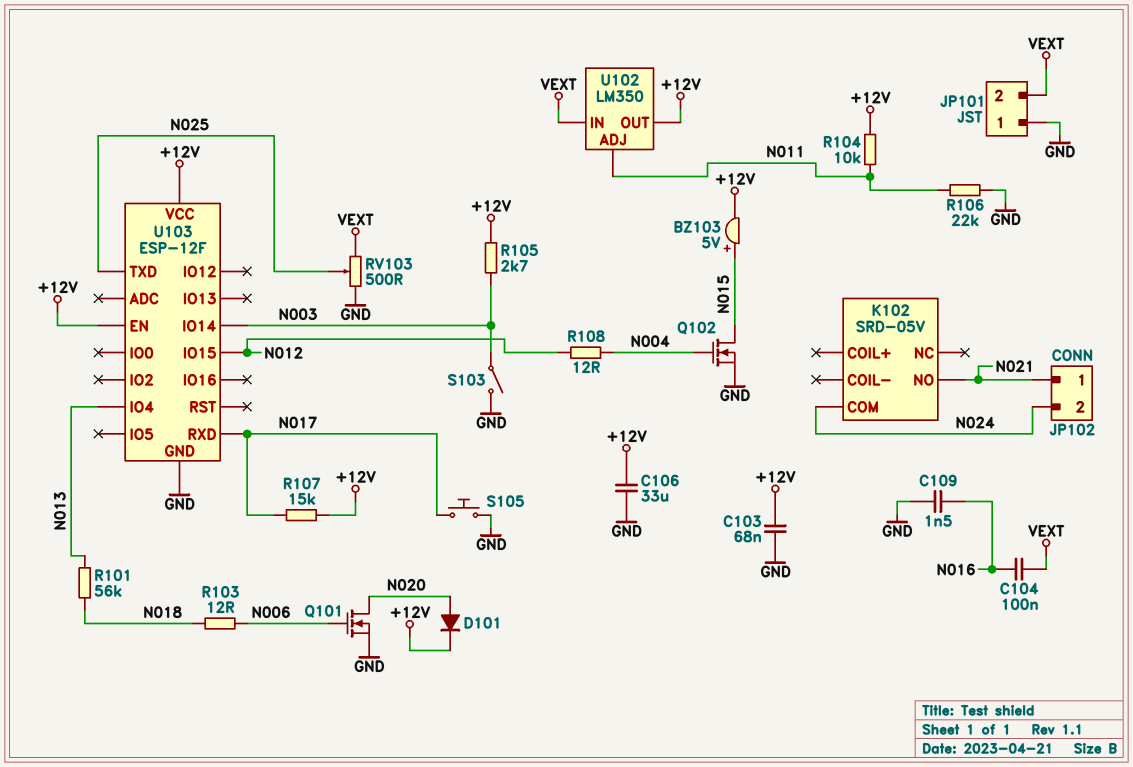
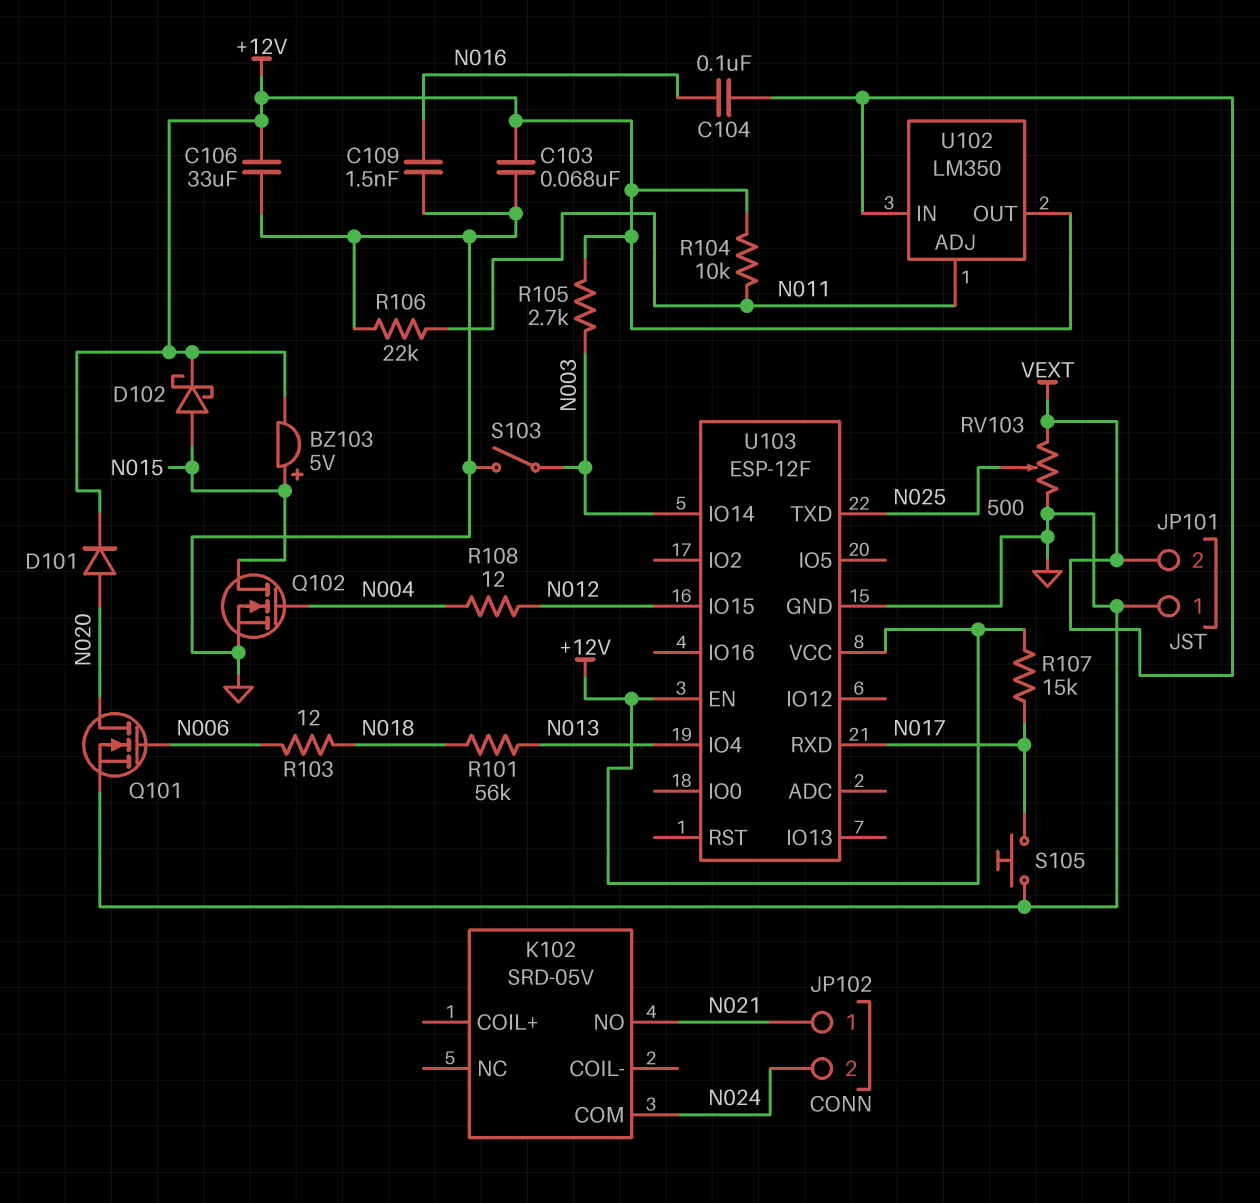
D102: none -> schottky (A N015, K +12V)

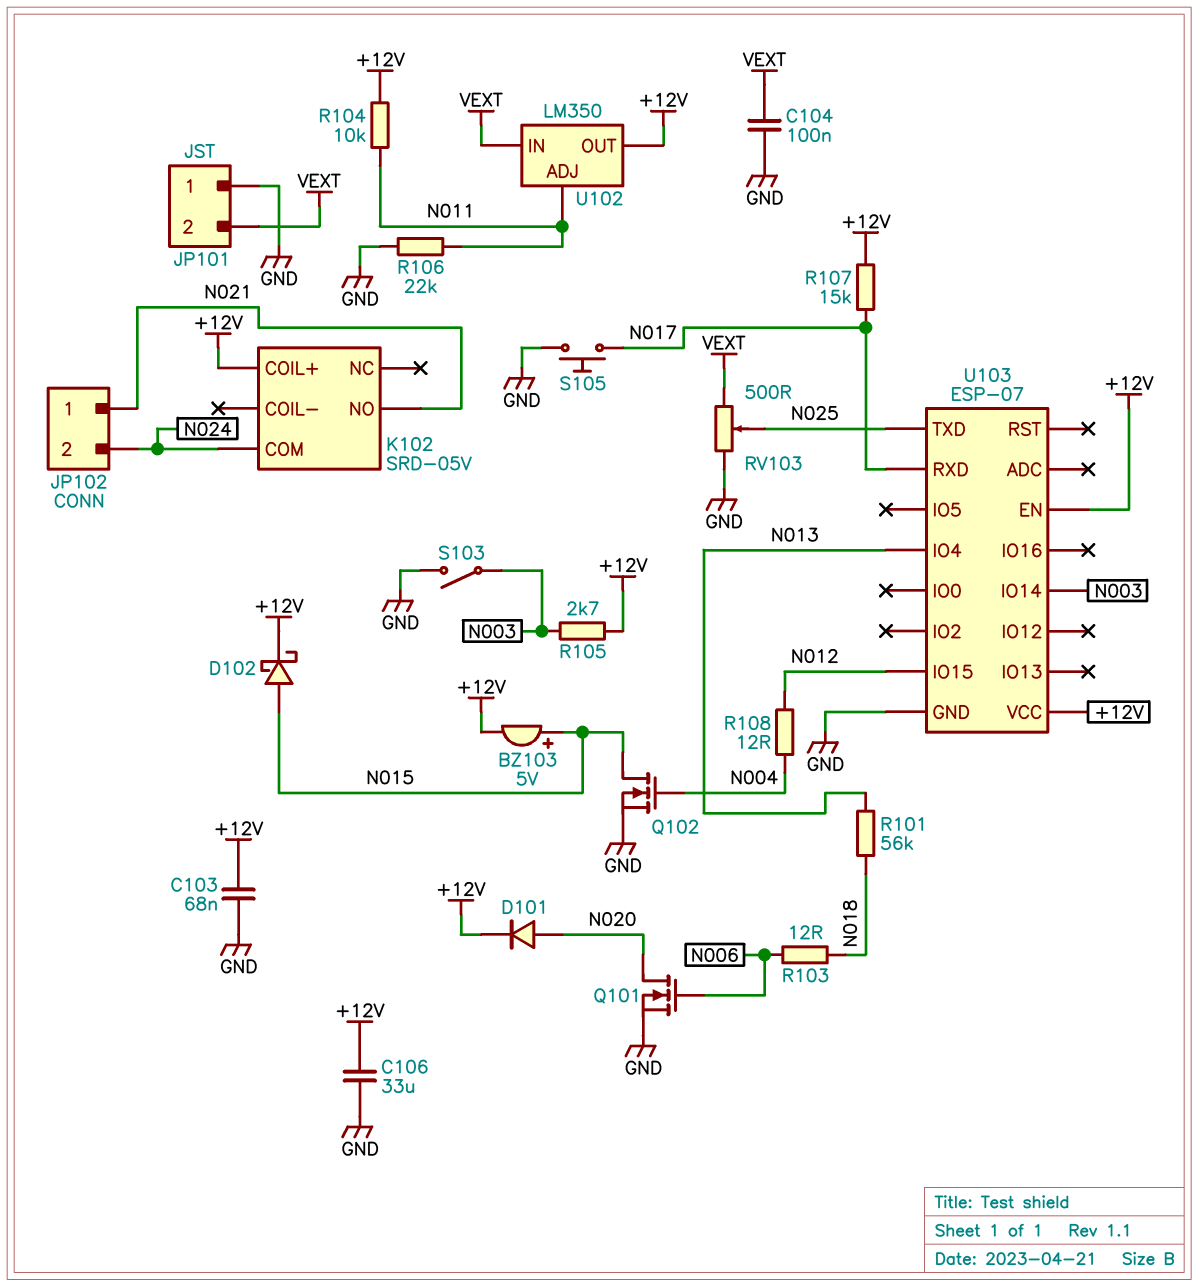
C104: 100nF (N016, VEXT) -> 100nF (GND, VEXT)
C109: 1.5nF (GND, N016) -> none
K102 pin COIL+: none -> +12V
U103: ESP-12F -> ESP-07

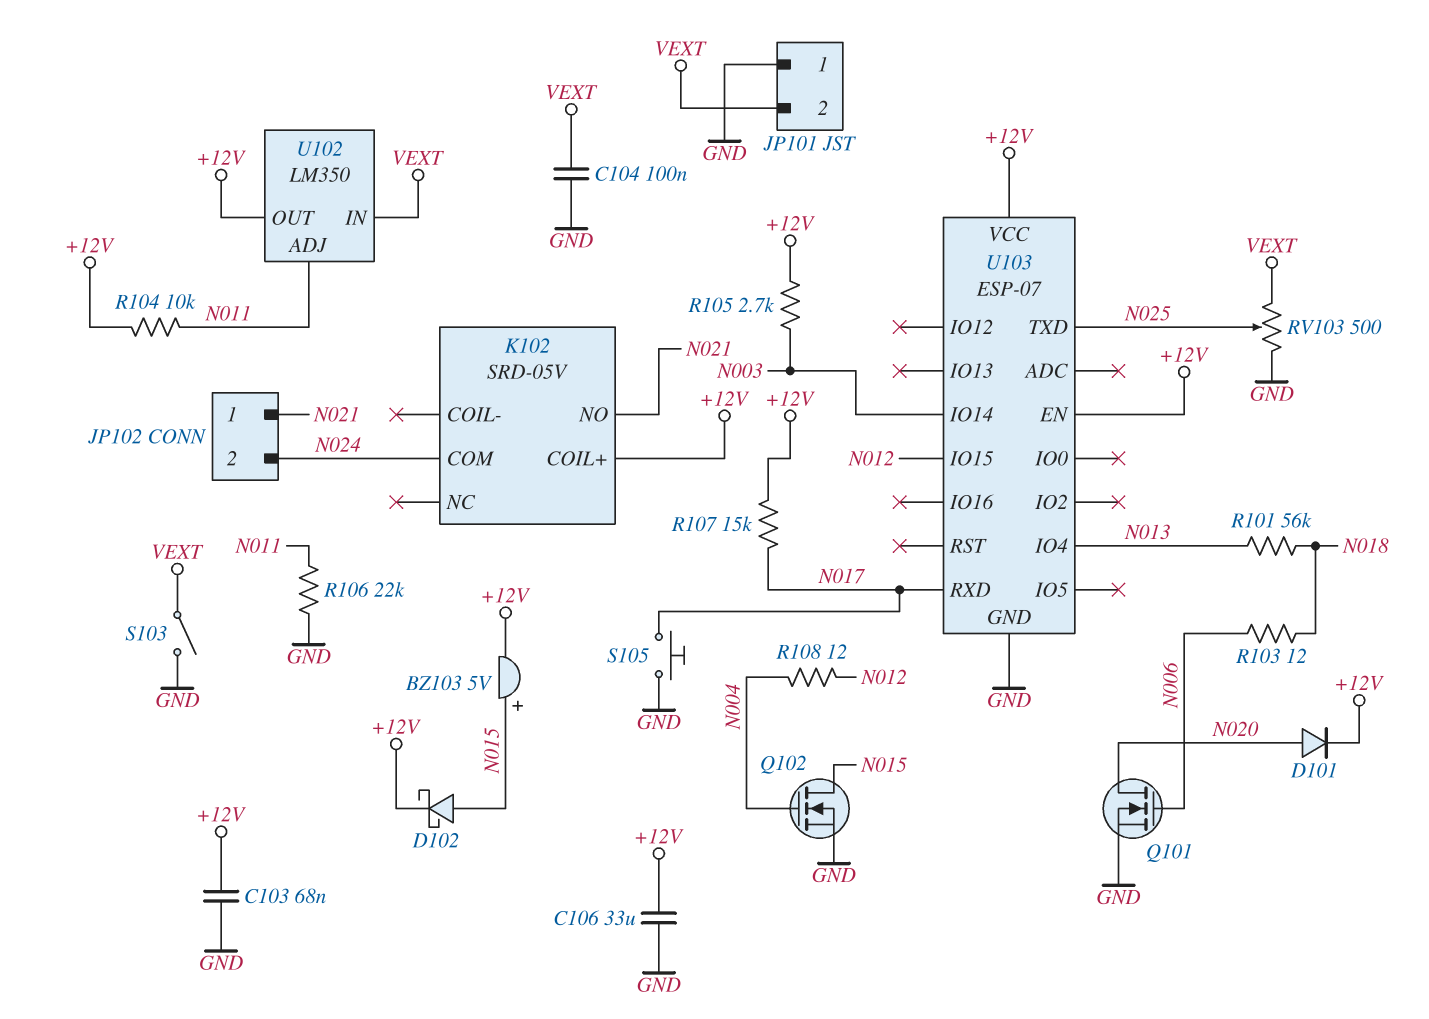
S103: switch (GND, N003) -> switch (GND, VEXT)

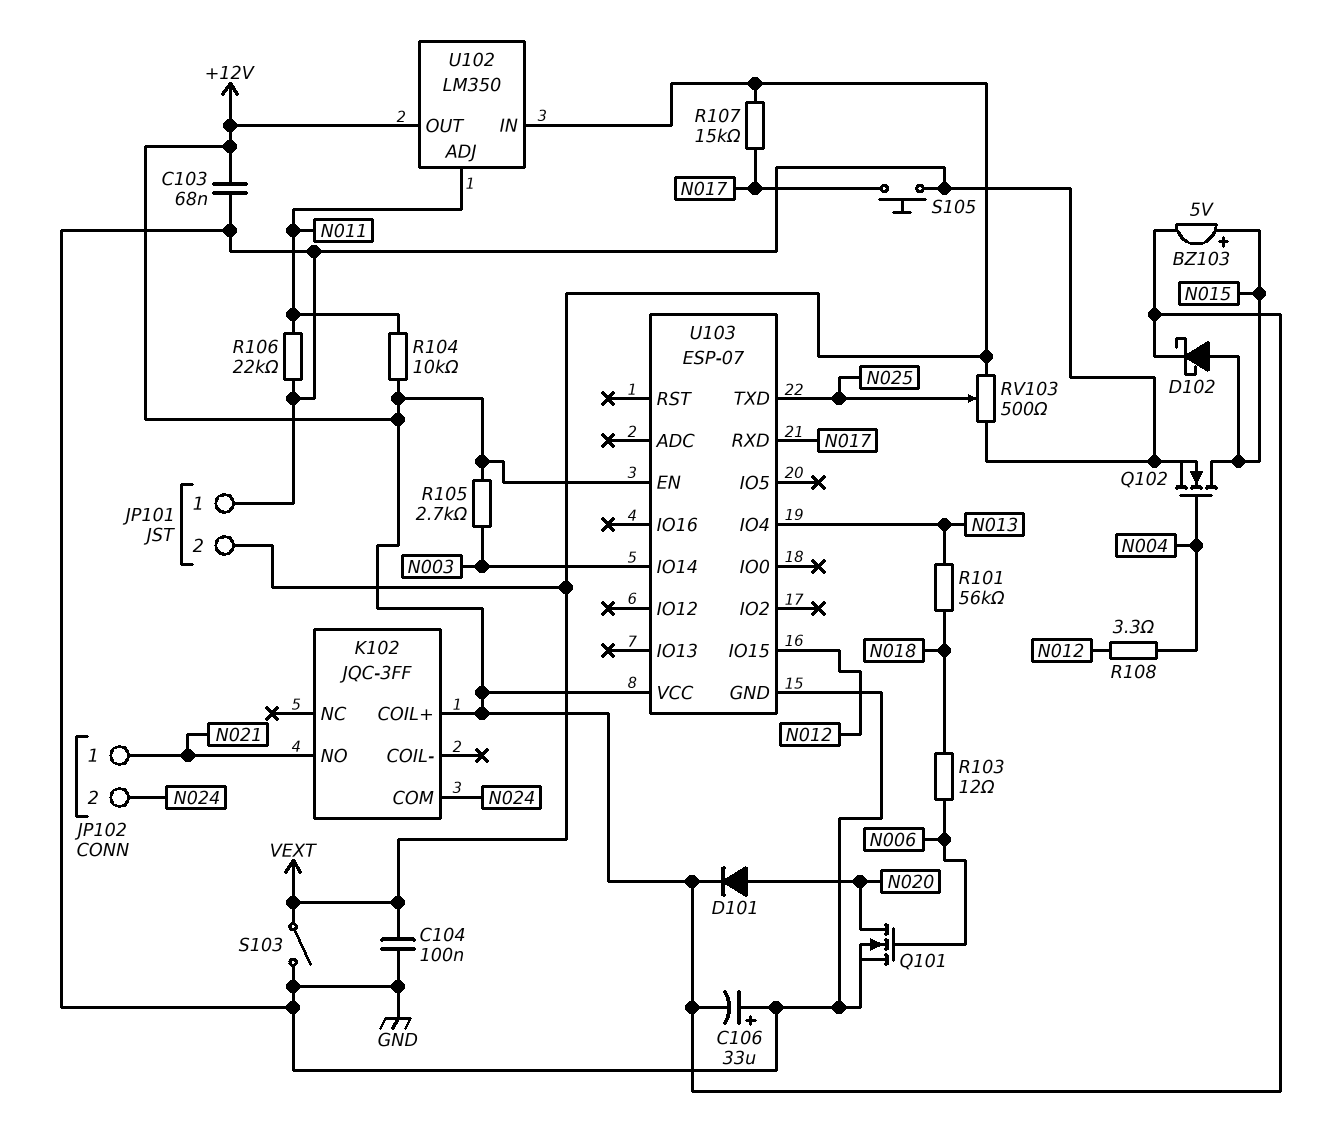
C106: 33uF (+12V, GND) -> 33uF (plus GND, minus +12V)
K102: SRD-05V -> JQC-3FF
R107: 15k (+12V, N017) -> 15k (N017, VEXT)
R108: 12 (N004, N012) -> 3.3 (N004, N012)

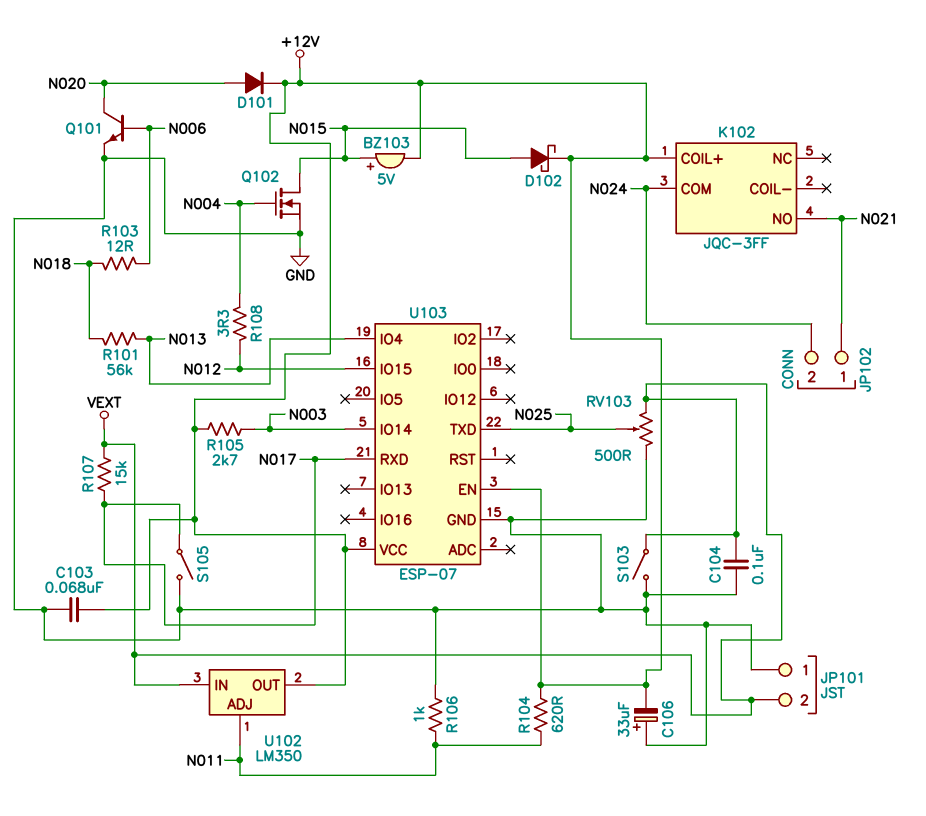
Q101: NMOS (G N006, D N020, S GND) -> NPN (B N006, C N020, E GND)
R104: 10k (+12V, N011) -> 620 (+12V, N011)
R106: 22k (GND, N011) -> 1k (GND, N011)
S105: button (GND, N017) -> switch (GND, N017)

